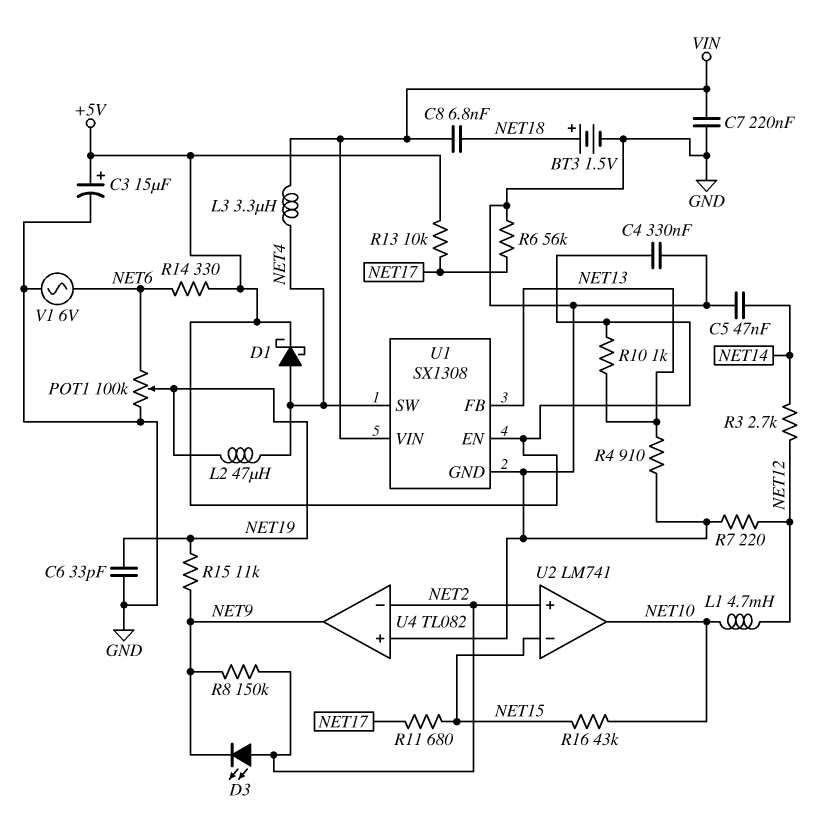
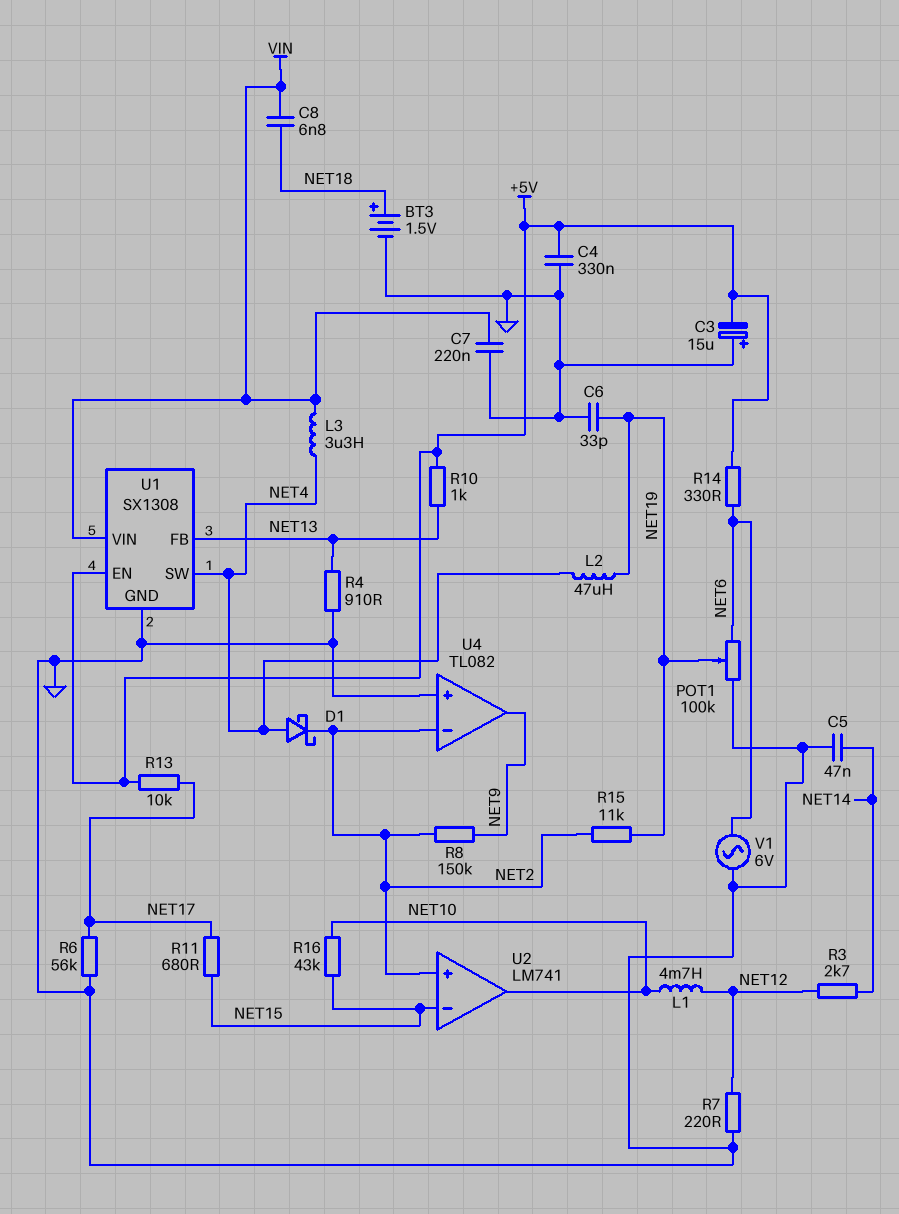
C3: 15uF (plus +5V, minus GND) -> 15uF (plus GND, minus +5V)
D1: schottky (A NET4, K +5V) -> schottky (A NET4, K NET2)
D3: LED (A NET2, K NET9) -> none
R15: 11k (NET9, NET19) -> 11k (NET2, NET19)

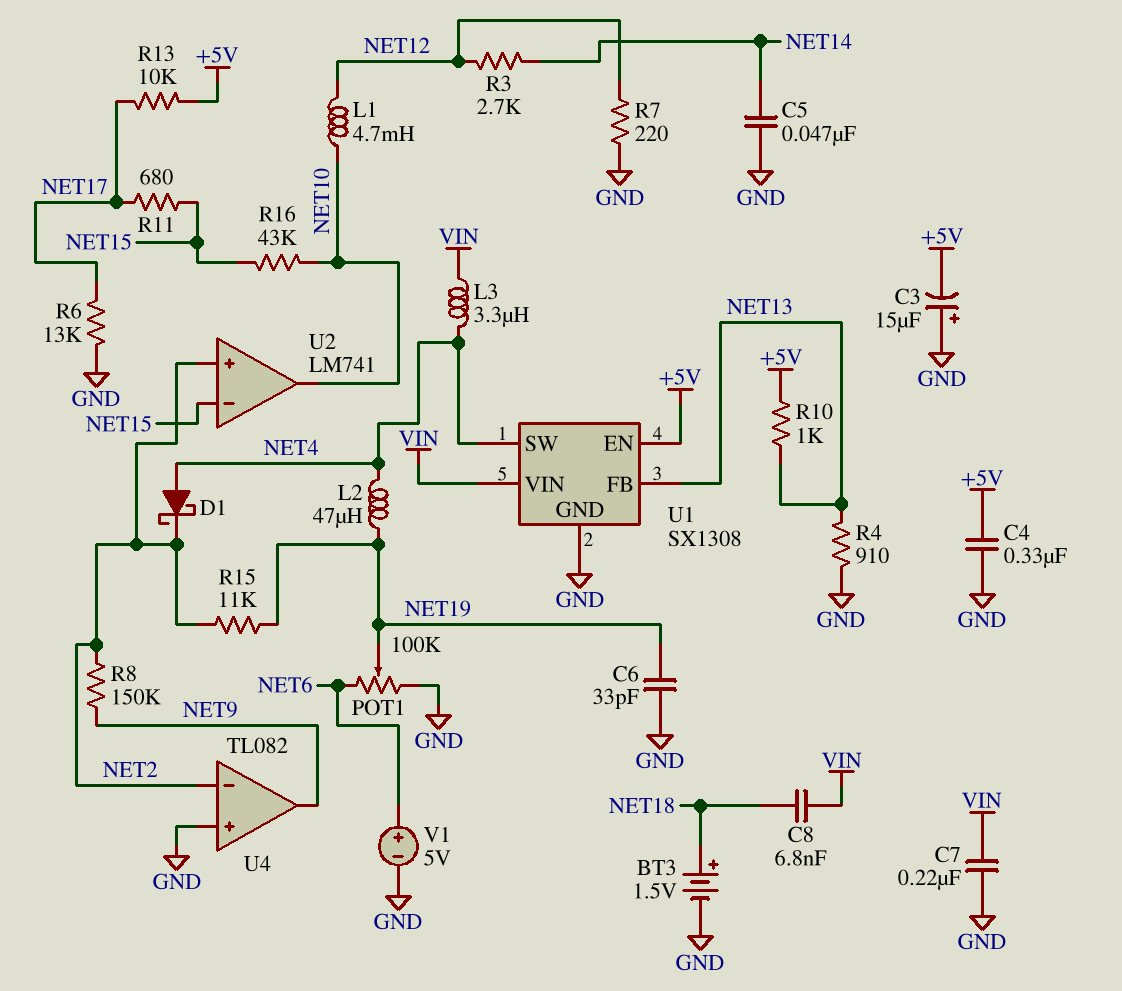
R6: 56k (GND, NET17) -> 13k (GND, NET17)
R14: 330 (+5V, NET6) -> none
V1: AC 6V (GND, NET6) -> 5V (plus NET6, minus GND)

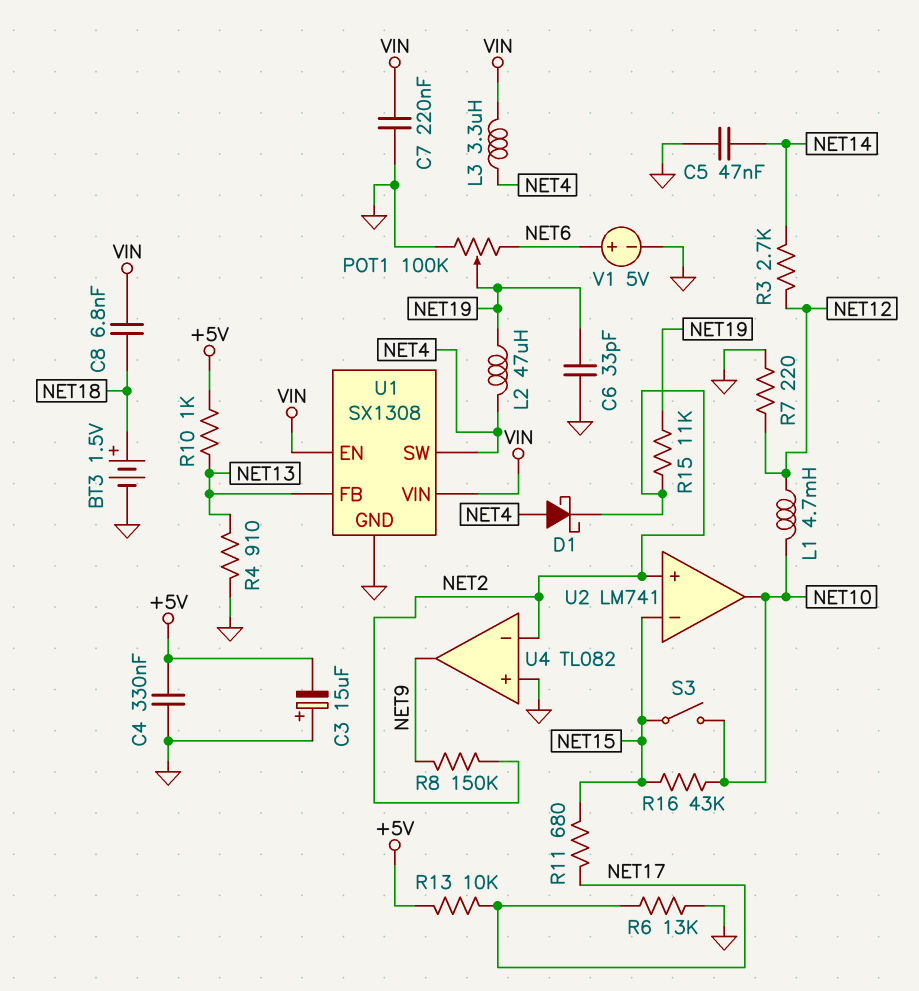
S3: none -> switch (NET10, NET15)
U1 pin EN: +5V -> VIN

